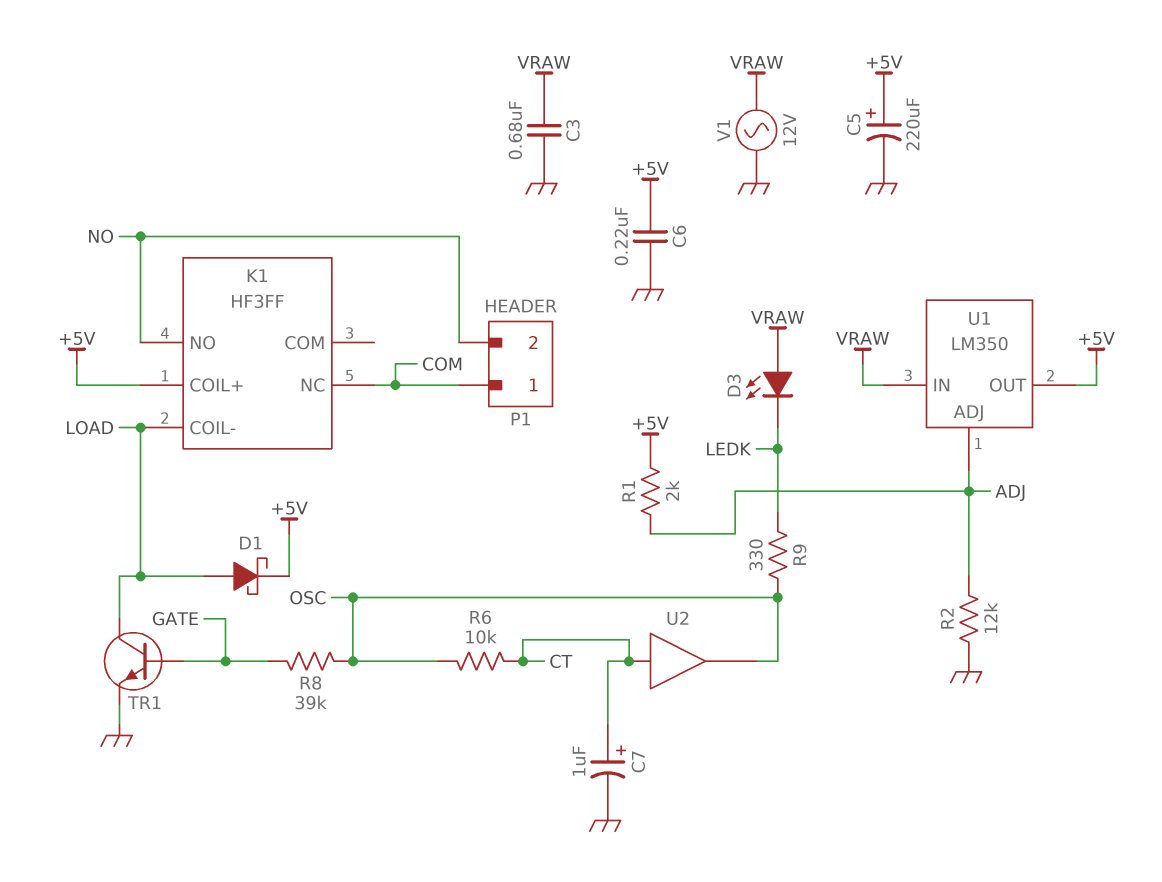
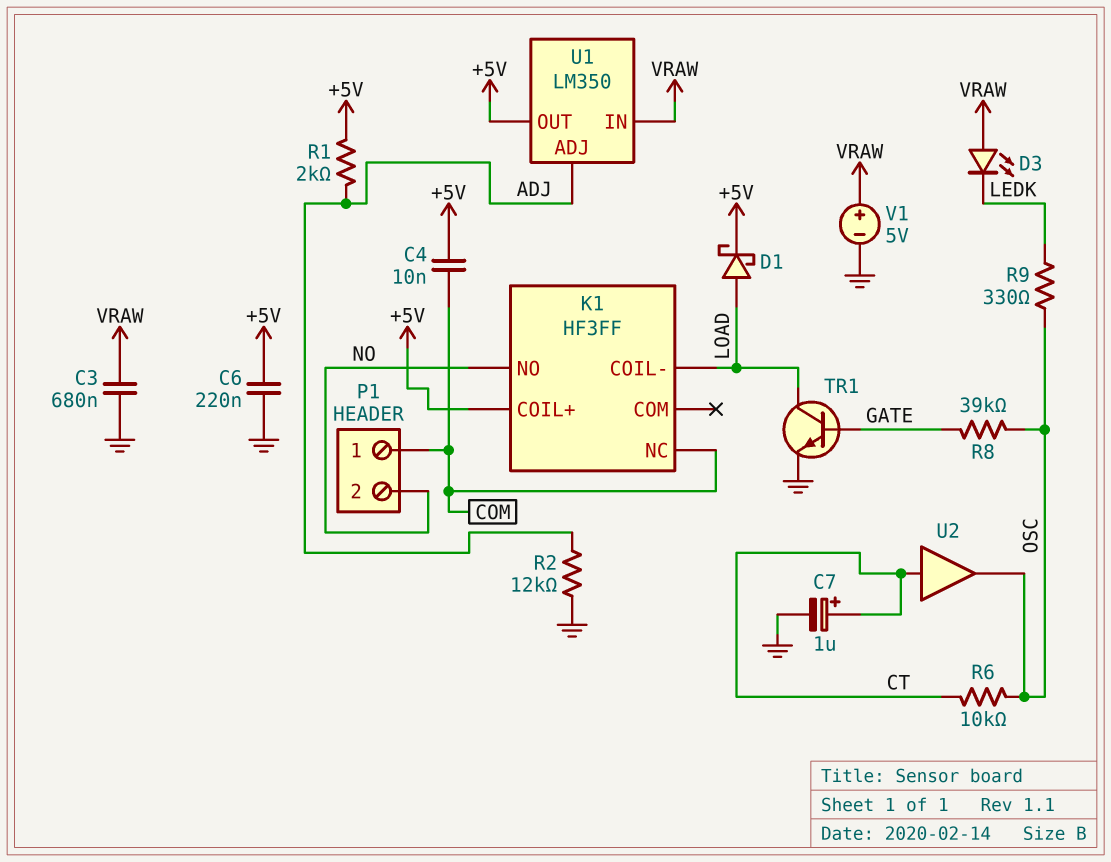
C4: none -> 10nF (+5V, COM)
C5: 220uF (plus +5V, minus GND) -> none
V1: AC 12V (GND, VRAW) -> 5V (plus VRAW, minus GND)

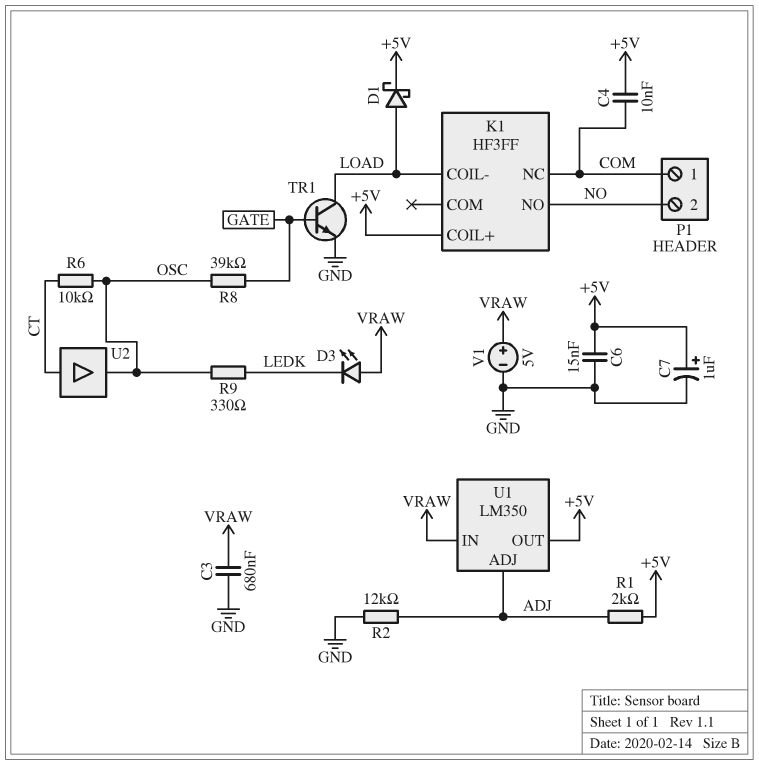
C6: 220nF (+5V, GND) -> 15nF (+5V, GND)
C7: 1uF (plus CT, minus GND) -> 1uF (plus +5V, minus GND)

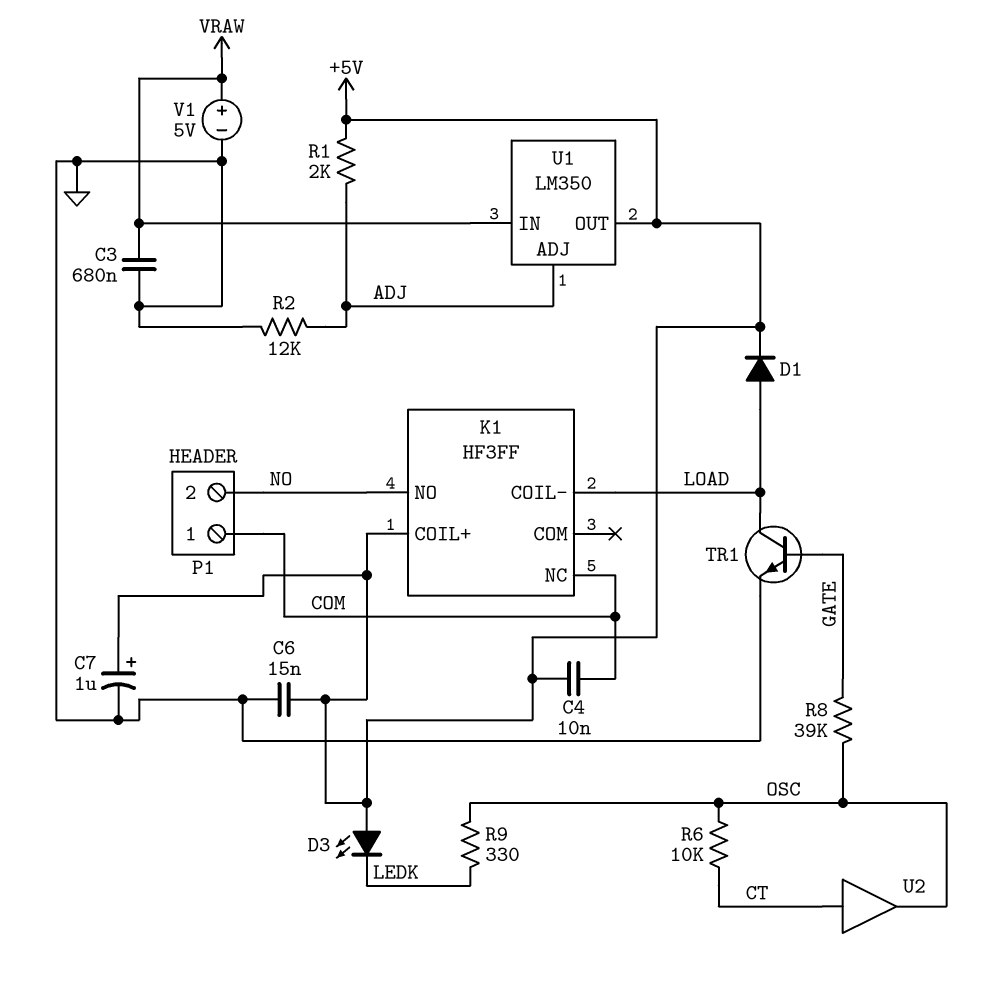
D1: schottky (A LOAD, K +5V) -> diode (A LOAD, K +5V)
D3: LED (A VRAW, K LEDK) -> LED (A +5V, K LEDK)

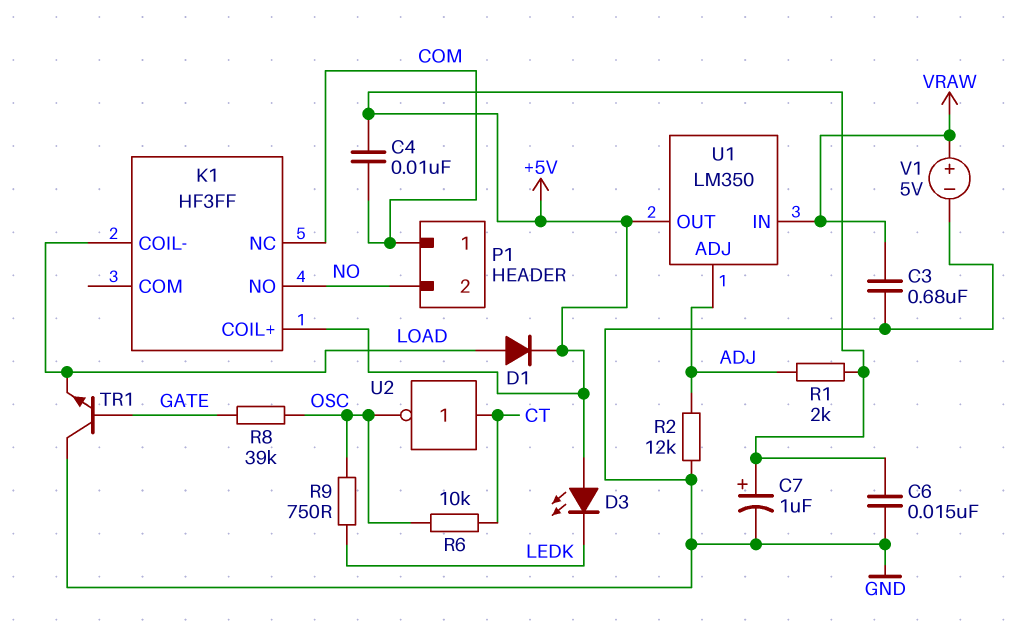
R9: 330 (LEDK, OSC) -> 750 (LEDK, OSC)
TR1: NPN (B GATE, C LOAD, E GND) -> NPN (B GATE, C GND, E LOAD)
U2: buffer (in CT, out OSC) -> NOT (in CT, out OSC)

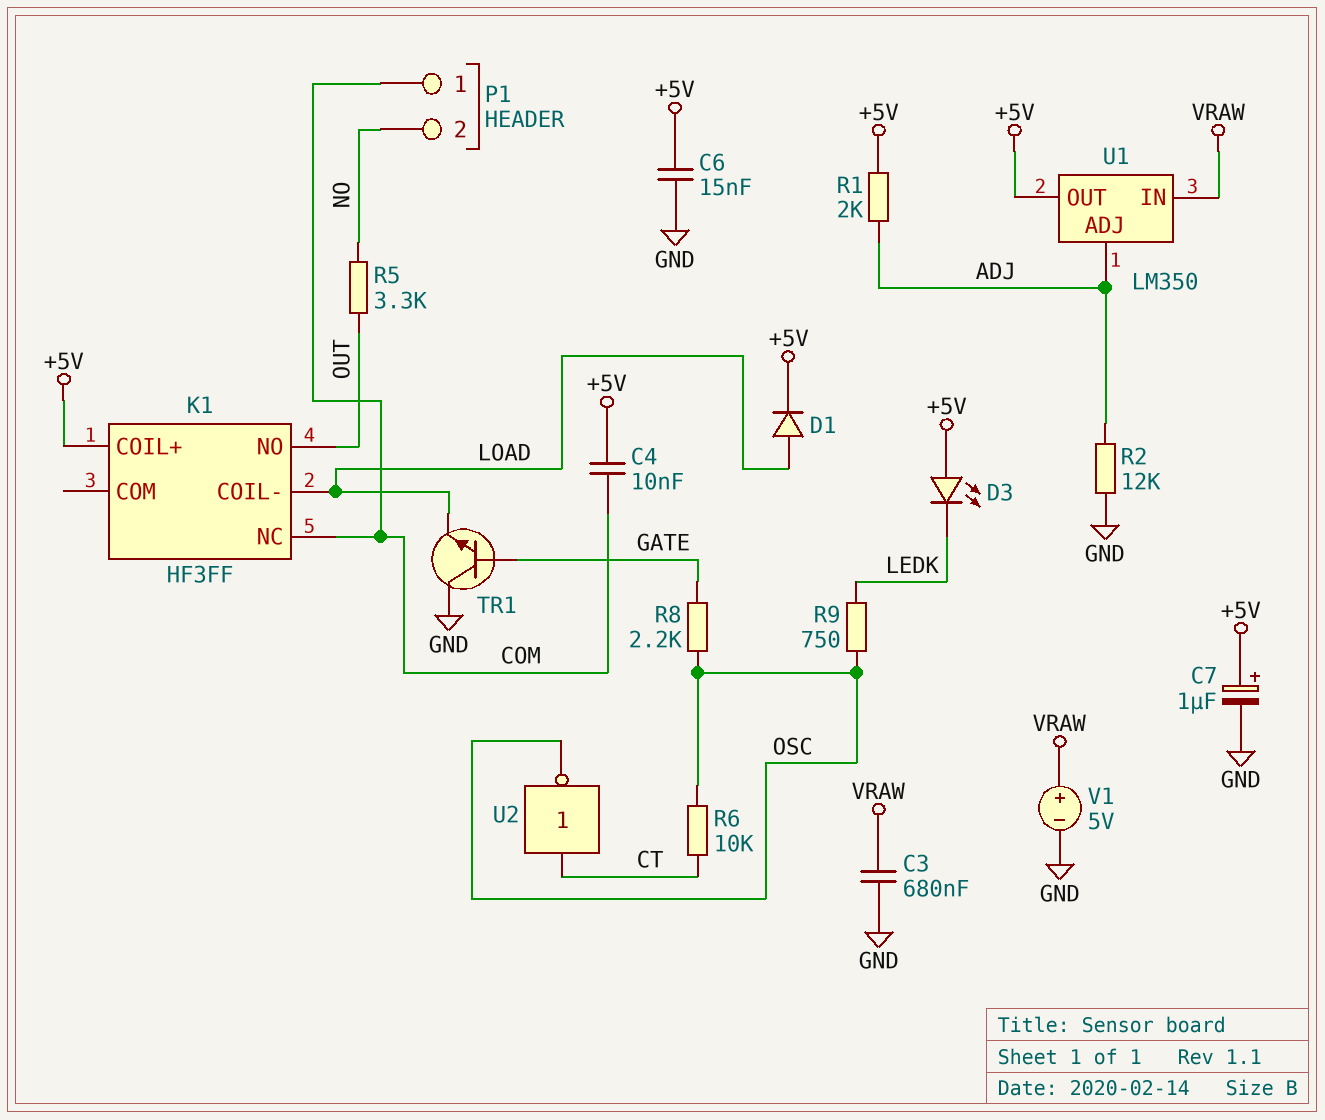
K1 pin NO: NO -> OUT
R5: none -> 3.3k (NO, OUT)
R8: 39k (GATE, OSC) -> 2.2k (GATE, OSC)

